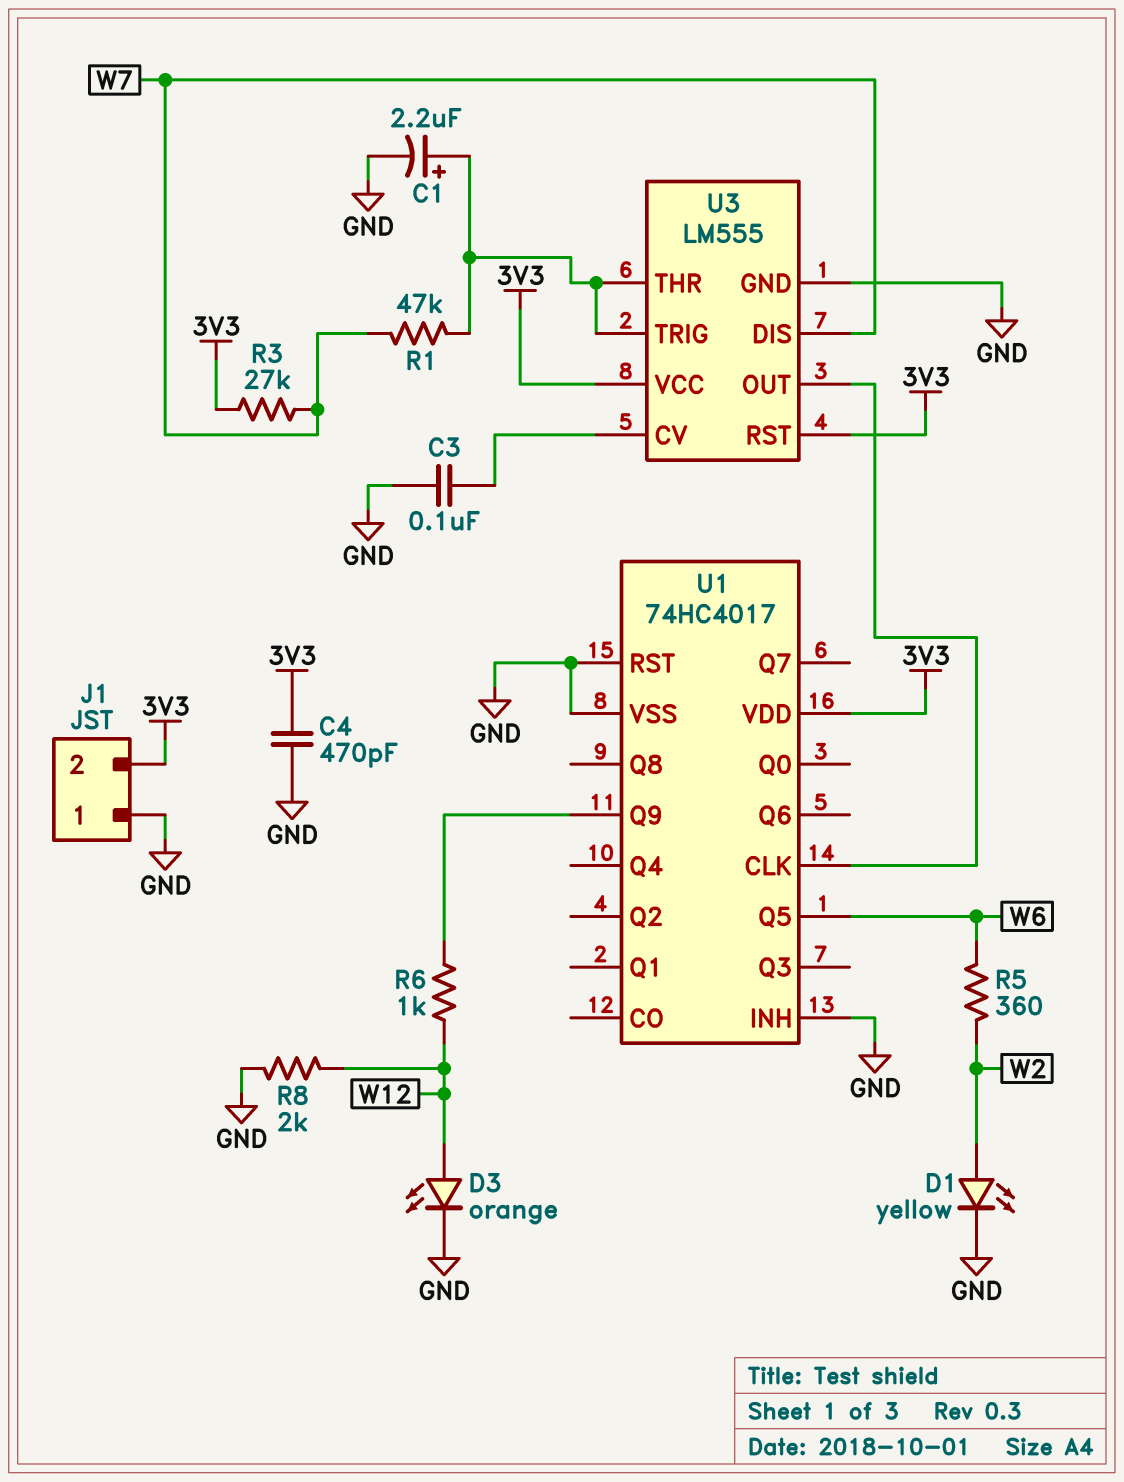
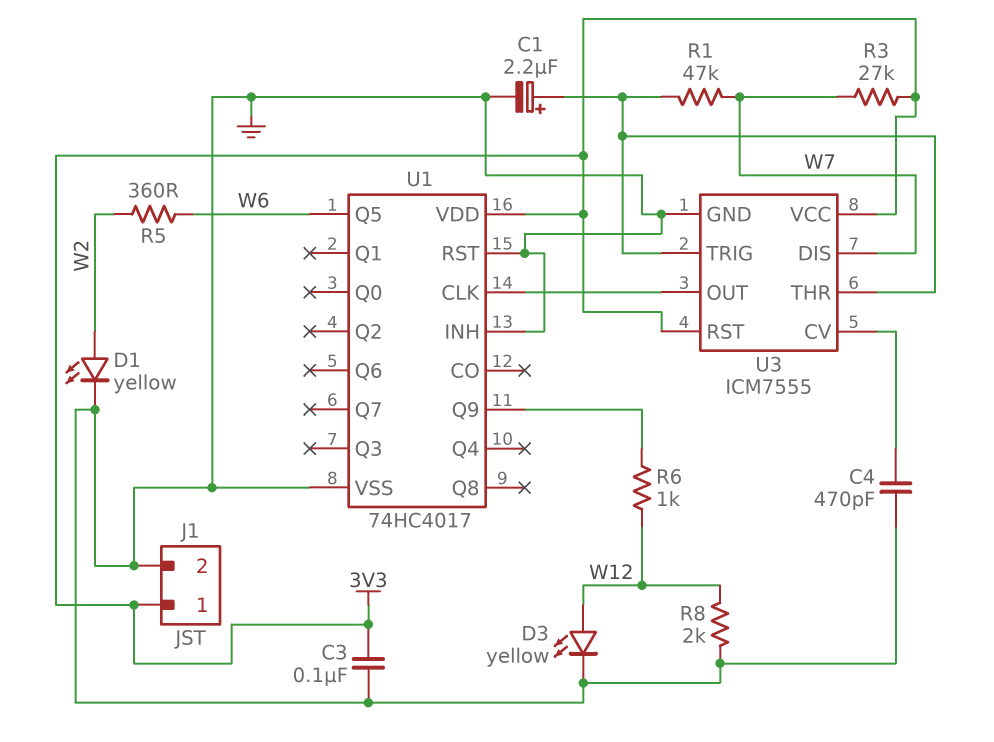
C3: 100nF (GND, U3/CV) -> 100nF (3V3, GND)
C4: 470pF (3V3, GND) -> 470pF (GND, U3/CV)
D3: LED orange (A W12, K GND) -> LED yellow (A W12, K GND)
J1 pin 1: GND -> 3V3
J1 pin 2: 3V3 -> GND
U3: LM555 -> ICM7555

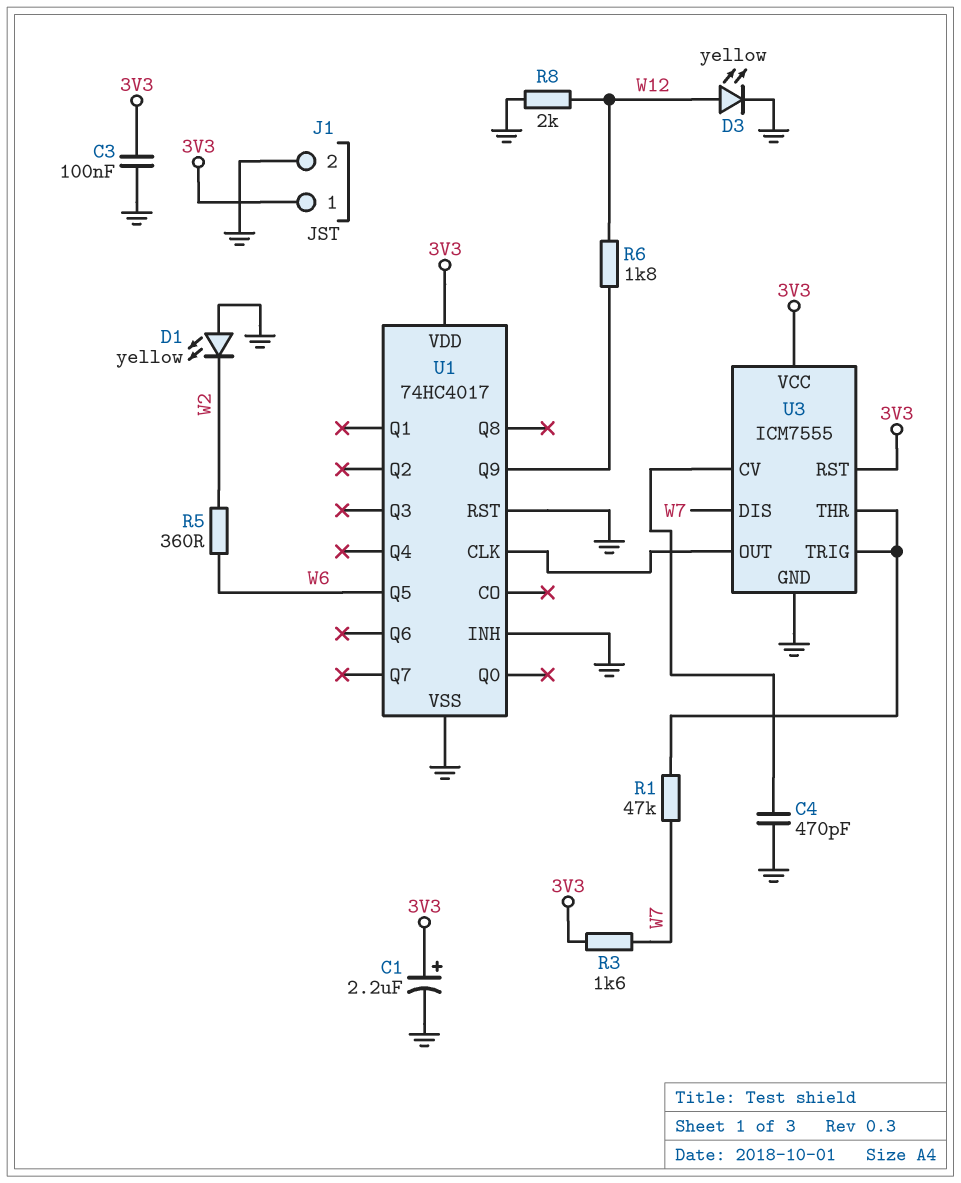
C1: 2.2uF (plus U3/THR, minus GND) -> 2.2uF (plus 3V3, minus GND)
D1: LED yellow (A W2, K GND) -> LED yellow (A GND, K W2)
R3: 27k (3V3, W7) -> 1.6k (3V3, W7)
R6: 1k (U1/Q9, W12) -> 1.8k (U1/Q9, W12)

